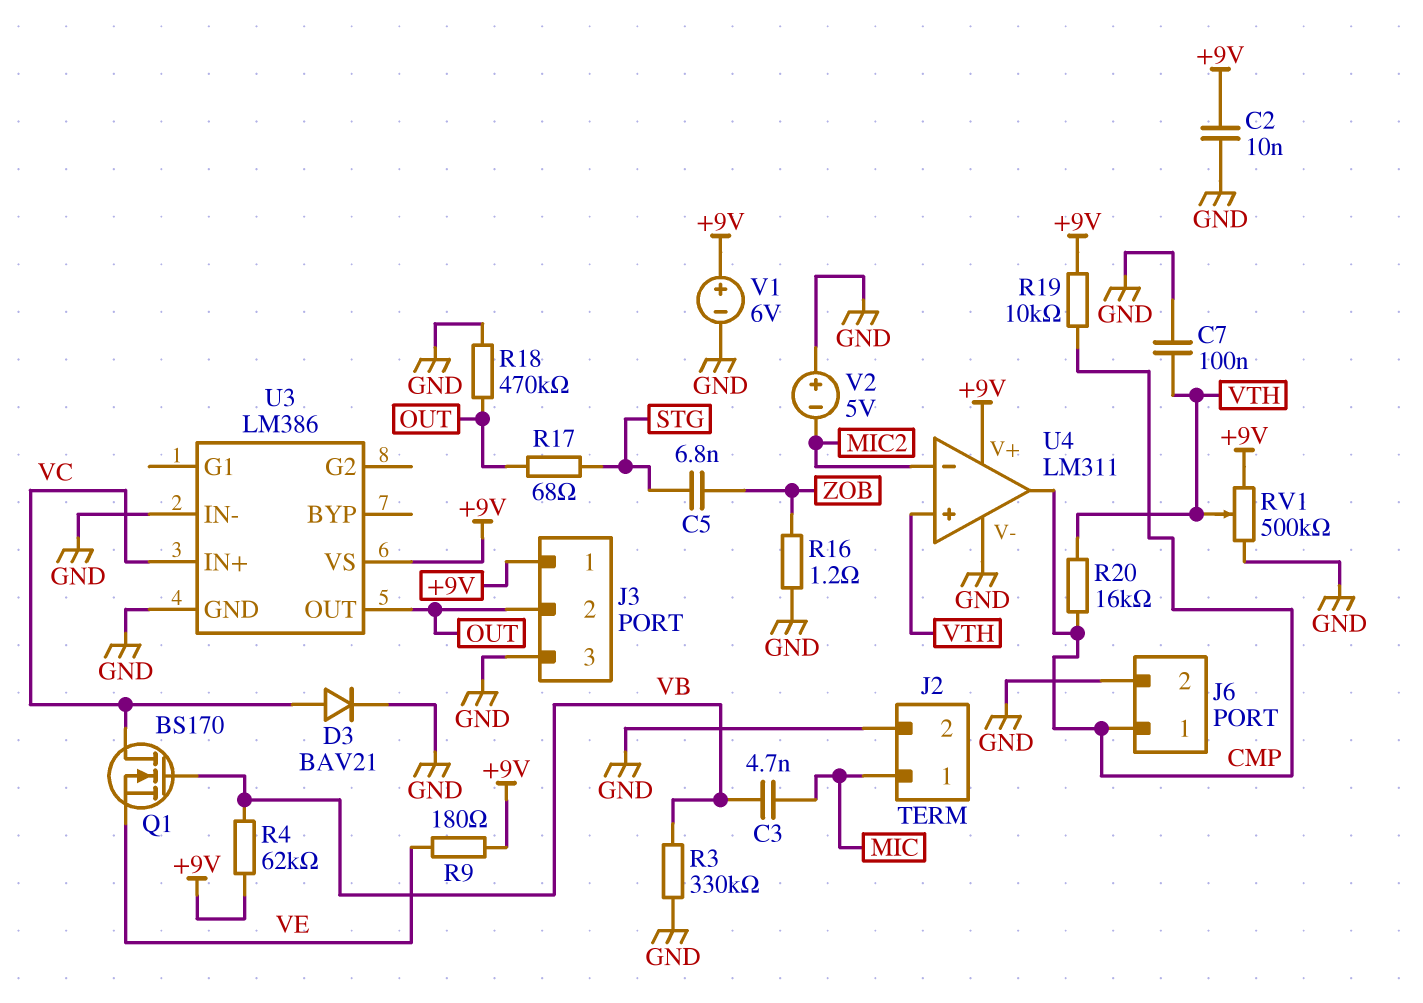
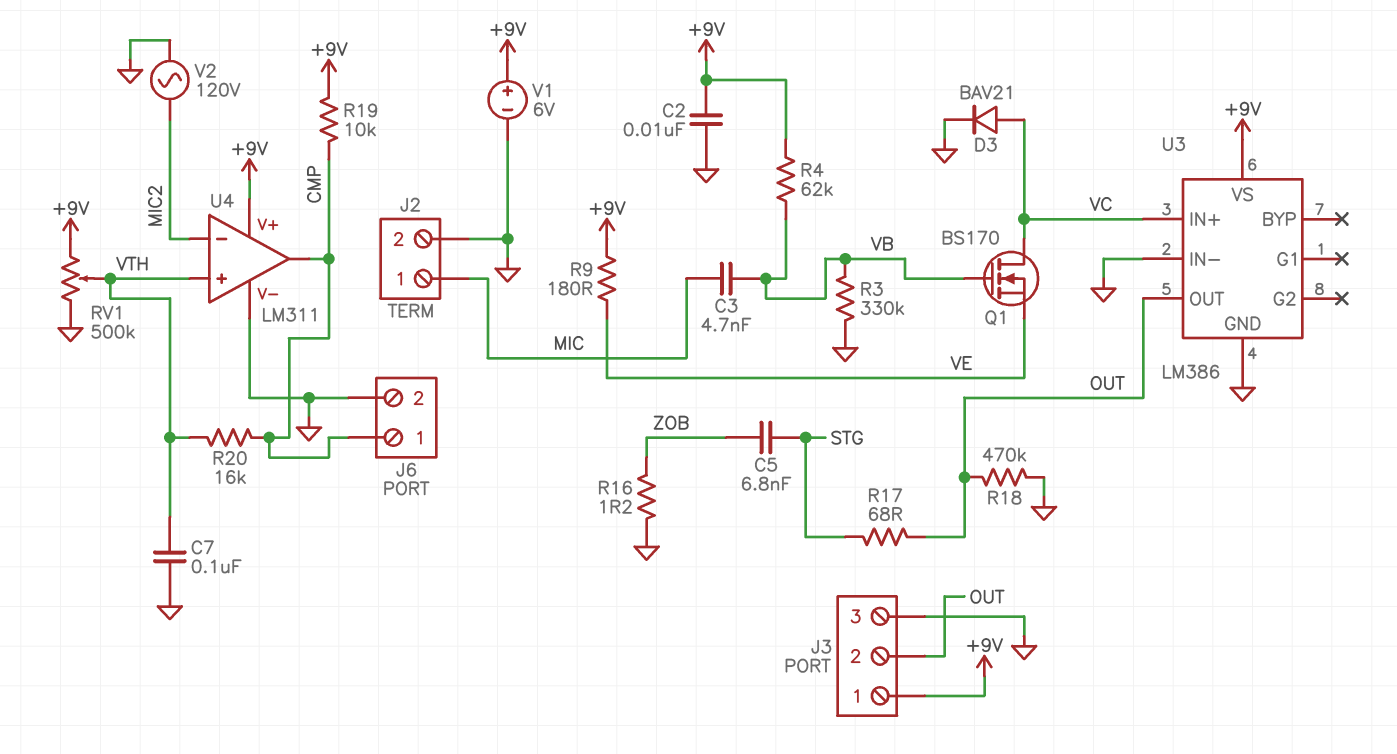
V2: 5V (plus GND, minus MIC2) -> AC 120V (GND, MIC2)

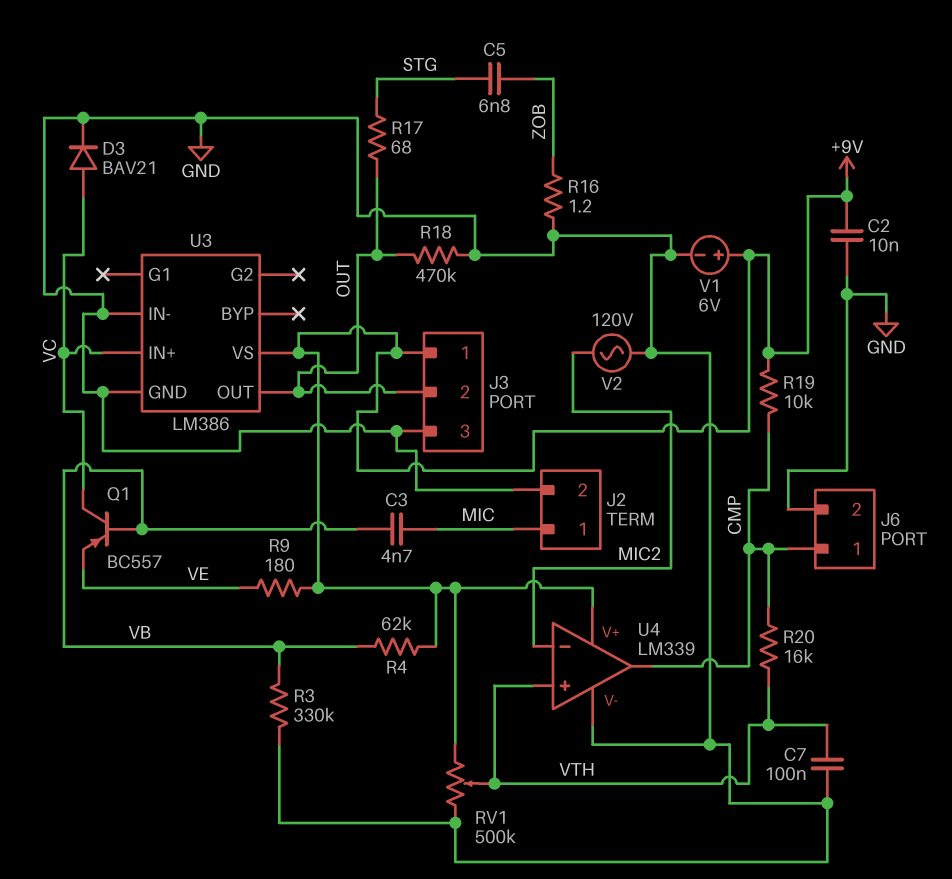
Q1: NMOS BS170 (G VB, D VC, S VE) -> PNP BC557 (B VB, C VC, E VE)
U4: LM311 -> LM339

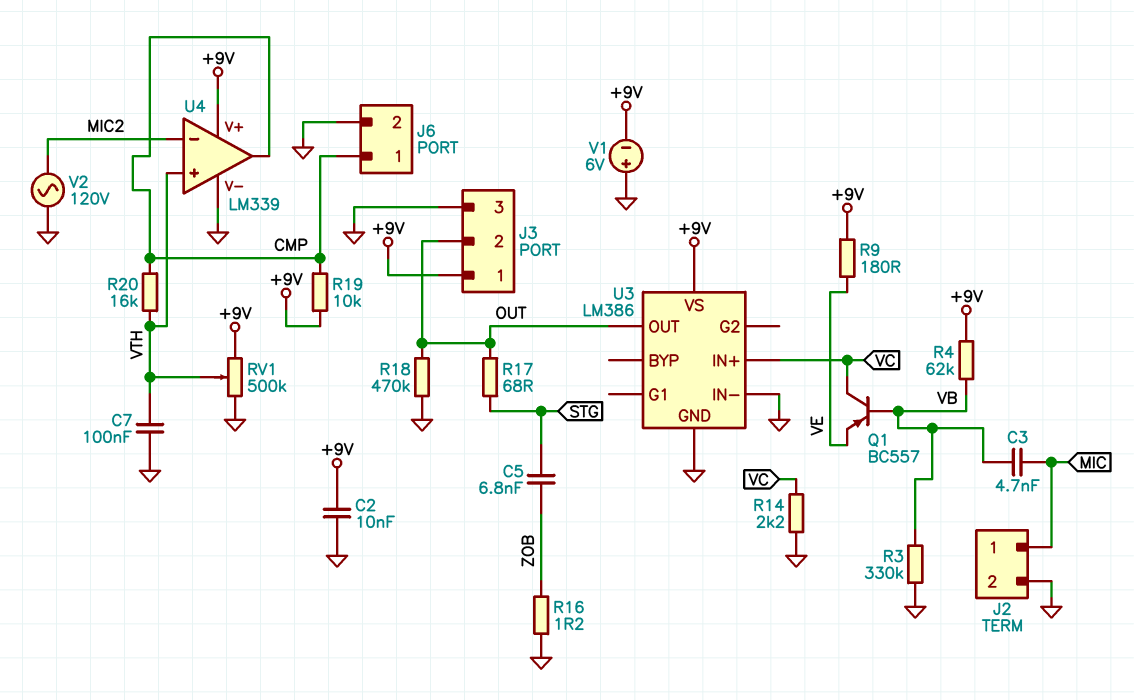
D3: diode BAV21 (A VC, K GND) -> none
R14: none -> 2.2k (GND, VC)
V1: 6V (plus +9V, minus GND) -> 6V (plus GND, minus +9V)

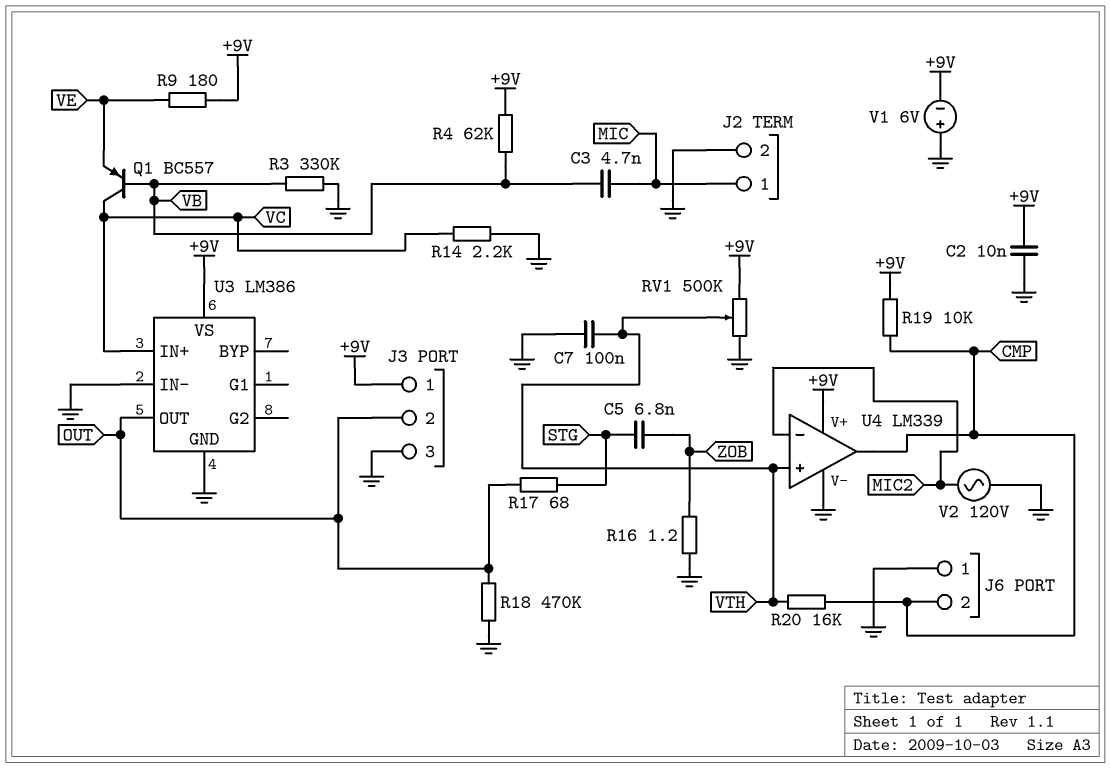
J6 pin 1: CMP -> GND
J6 pin 2: GND -> CMP

